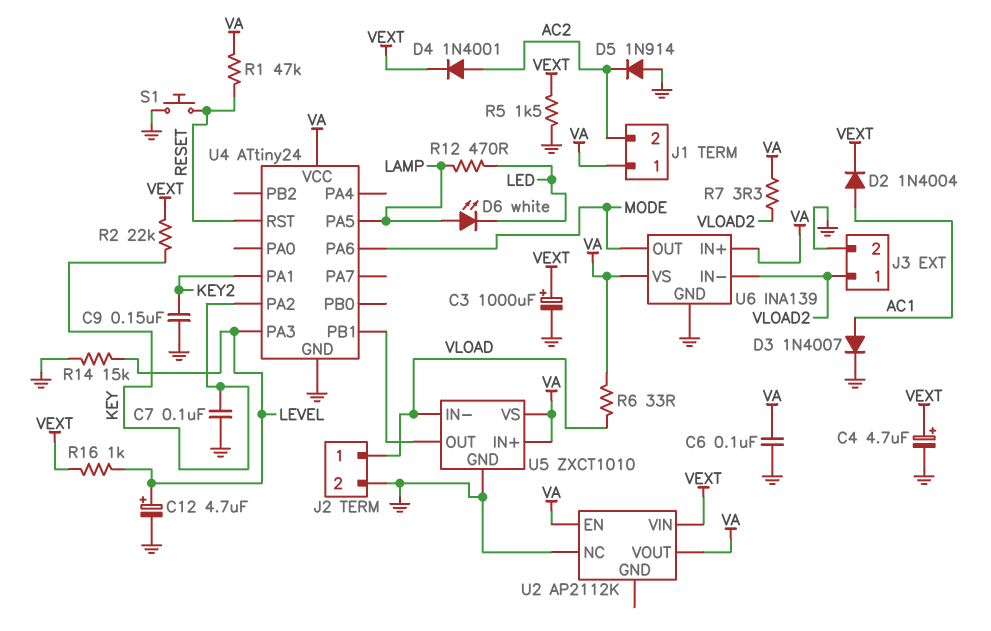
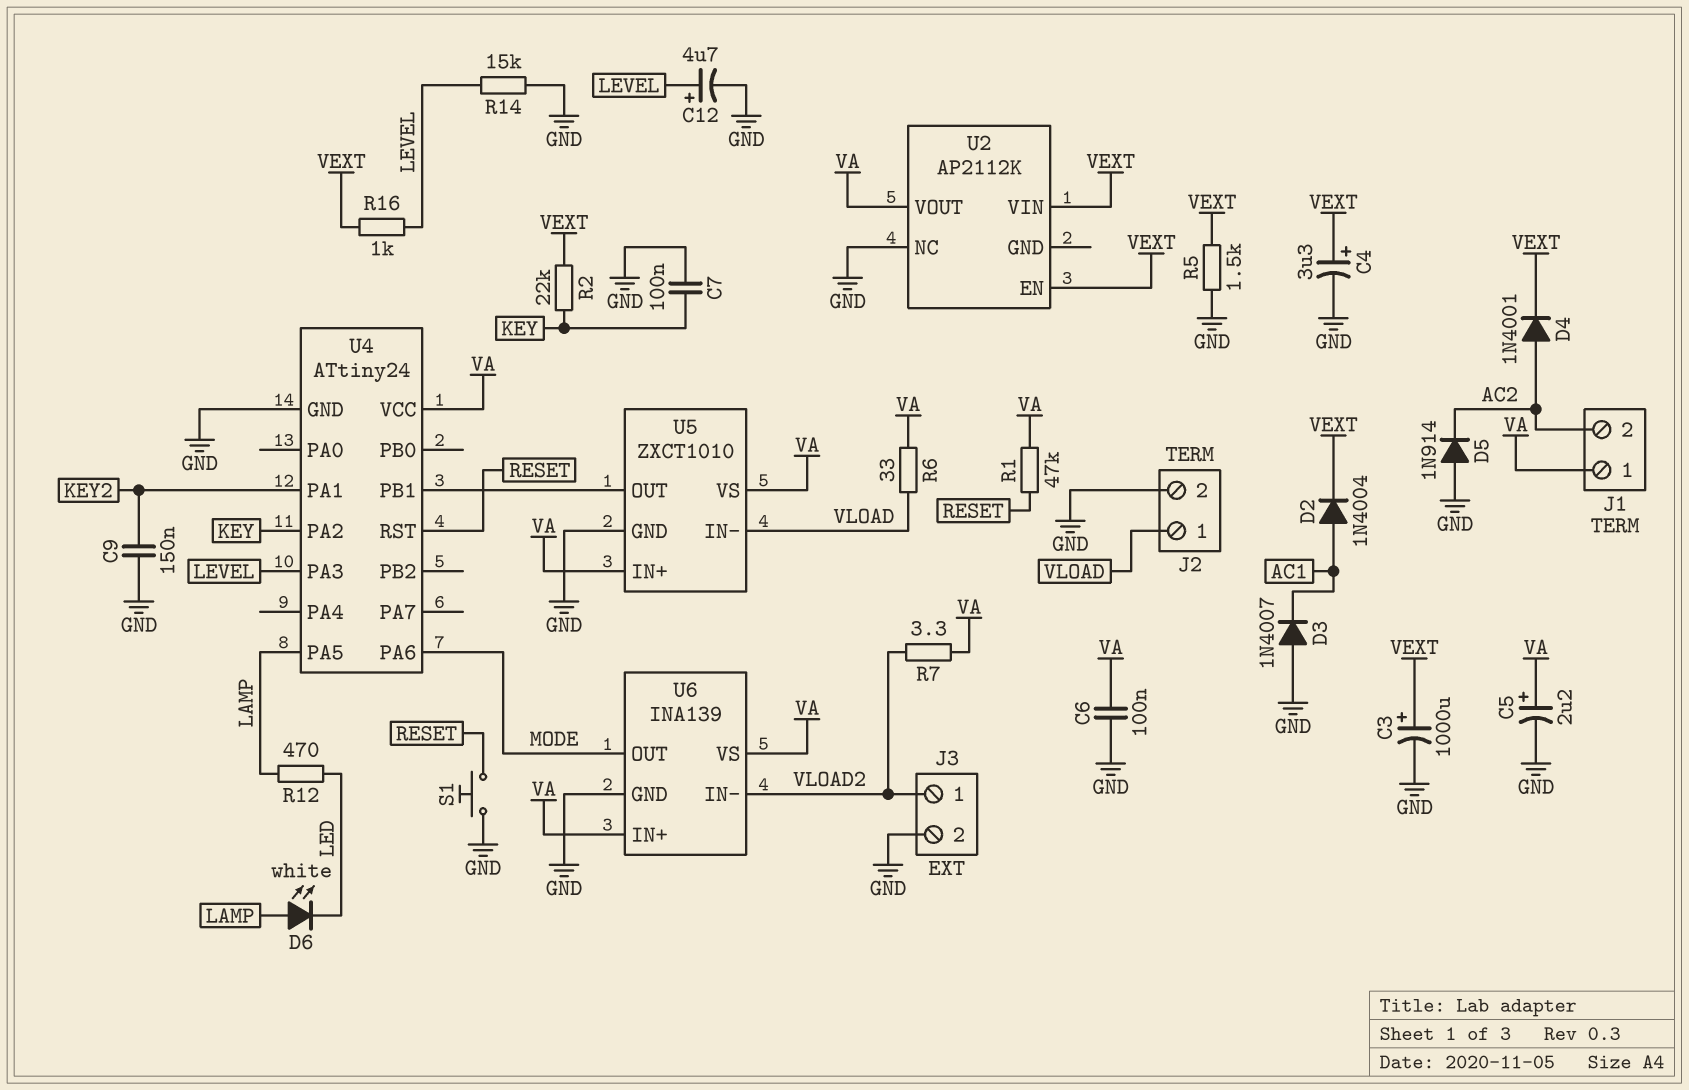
C4: 4.7uF (plus VEXT, minus GND) -> 3.3uF (plus VEXT, minus GND)
C5: none -> 2.2uF (plus VA, minus GND)
D3: diode 1N4007 (A AC1, K GND) -> diode 1N4007 (A GND, K AC1)
U2 pin EN: VA -> VEXT

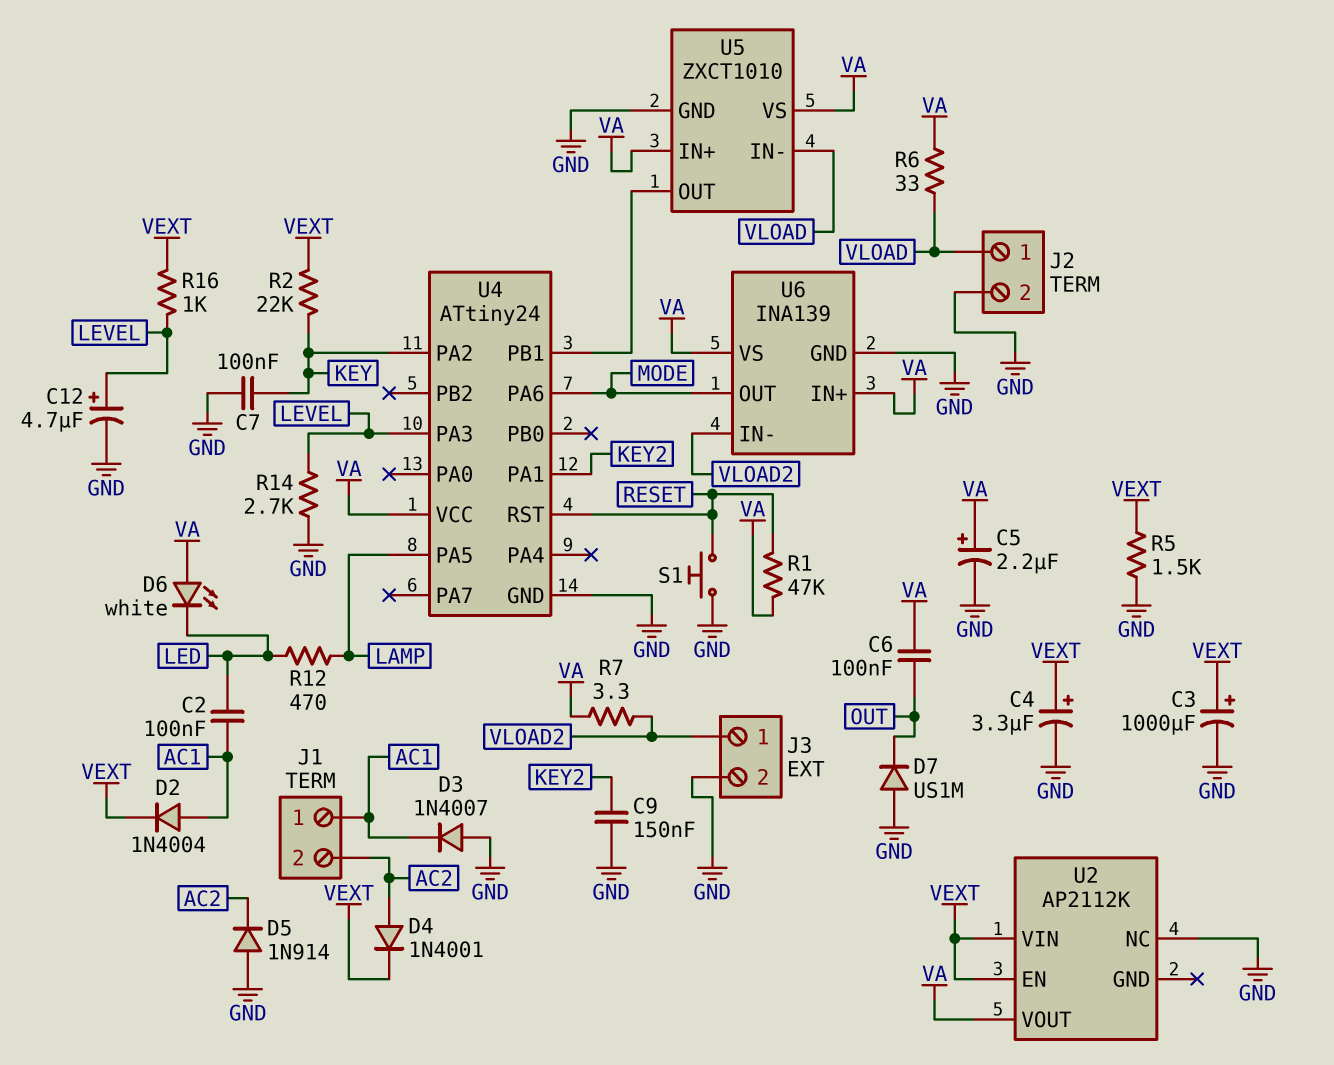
C2: none -> 100nF (AC1, LED)
C6: 100nF (GND, VA) -> 100nF (OUT, VA)
D6: LED white (A LAMP, K LED) -> LED white (A VA, K LED)
D7: none -> diode US1M (A GND, K OUT)
J1 pin 1: VA -> AC1
R14: 15k (GND, LEVEL) -> 2.7k (GND, LEVEL)

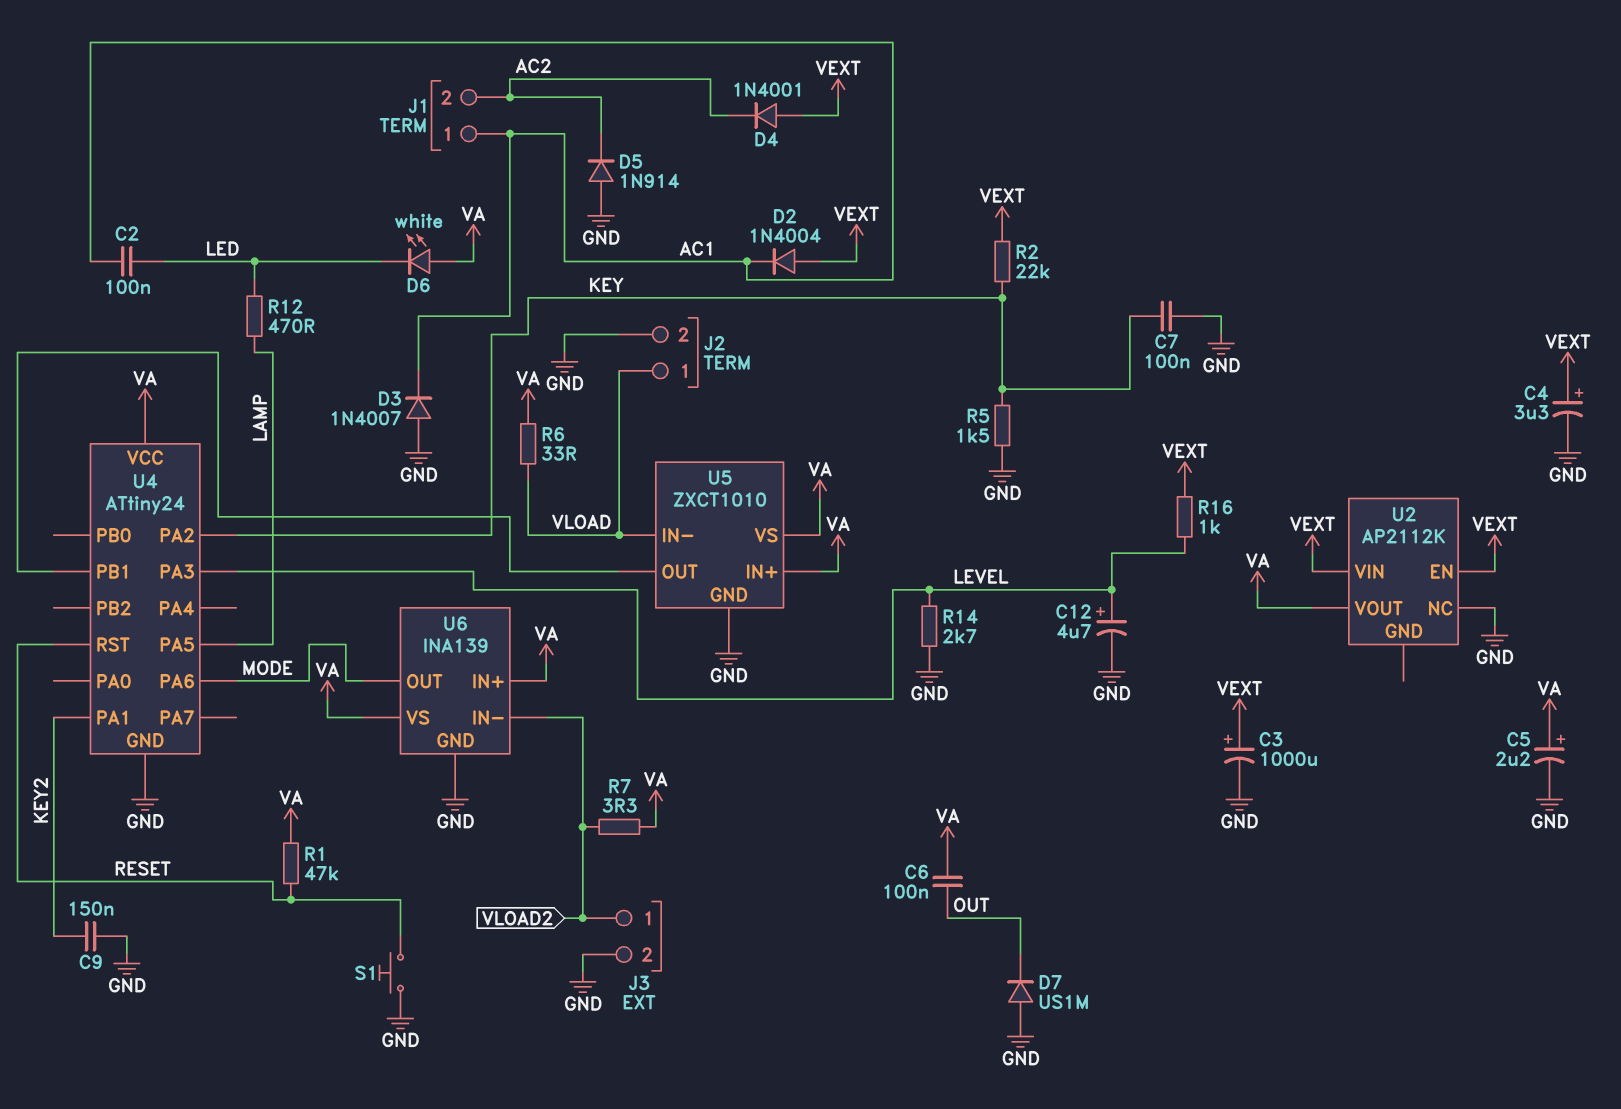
D2: diode 1N4004 (A AC1, K VEXT) -> diode 1N4004 (A VEXT, K AC1)
D4: diode 1N4001 (A AC2, K VEXT) -> diode 1N4001 (A VEXT, K AC2)
R5: 1.5k (GND, VEXT) -> 1.5k (GND, KEY)

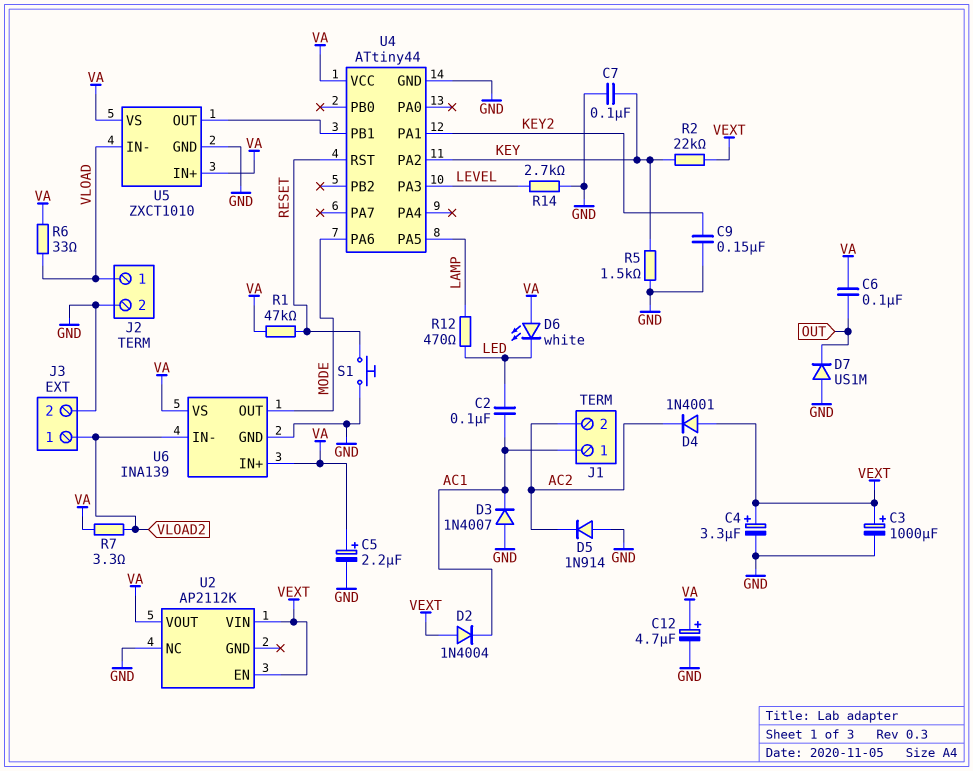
C12: 4.7uF (plus LEVEL, minus GND) -> 4.7uF (plus VA, minus GND)
R16: 1k (LEVEL, VEXT) -> none
U4: ATtiny24 -> ATtiny44

